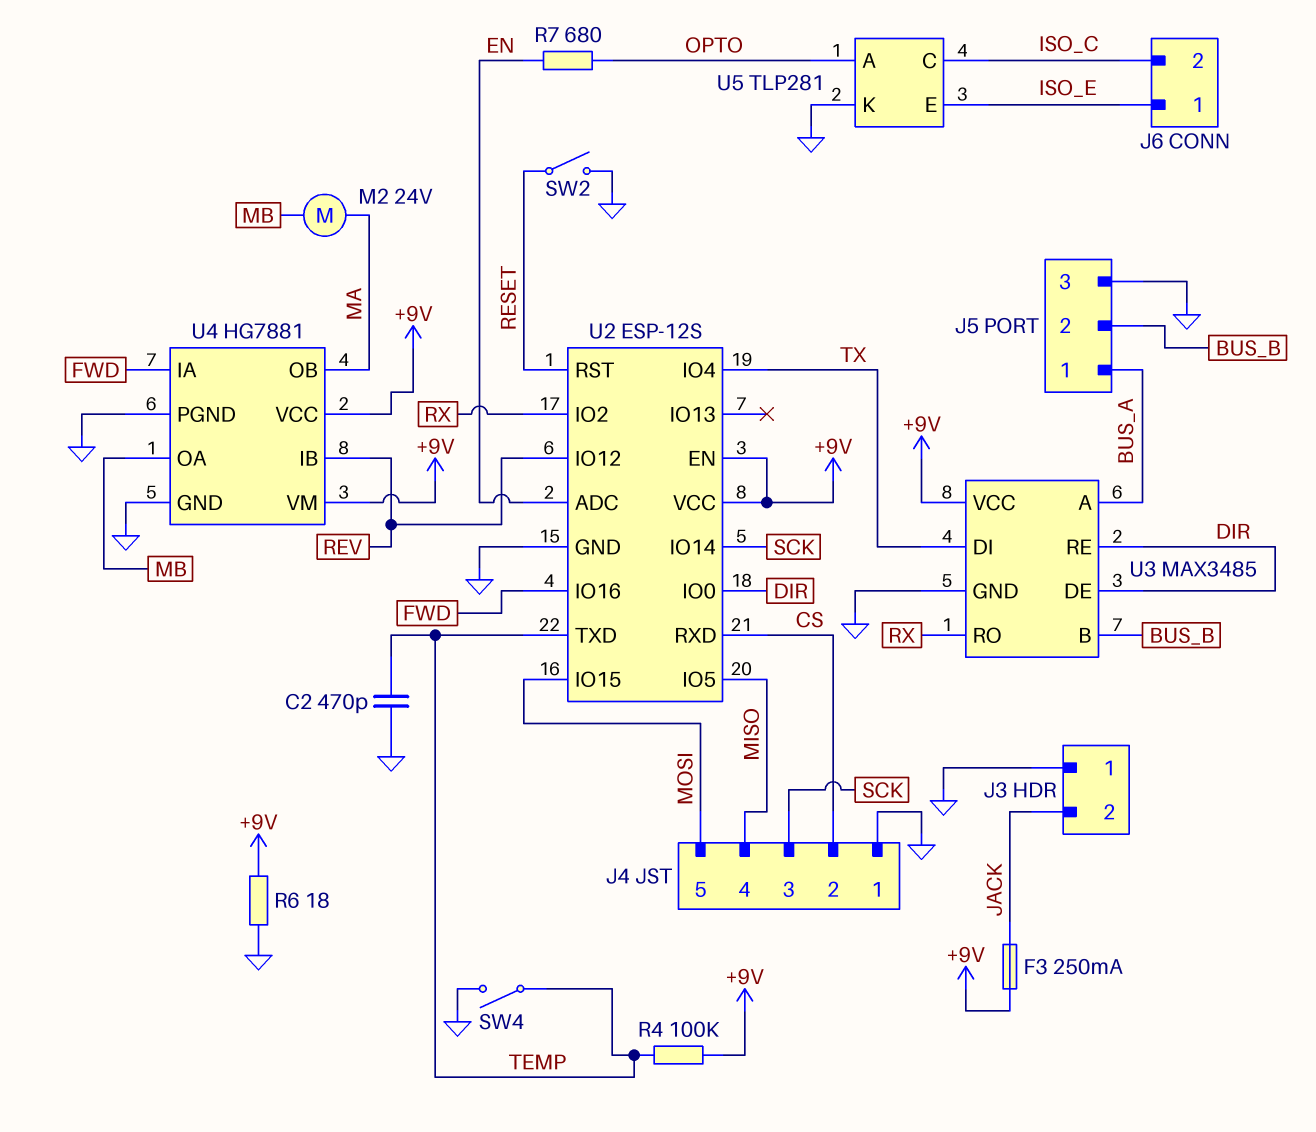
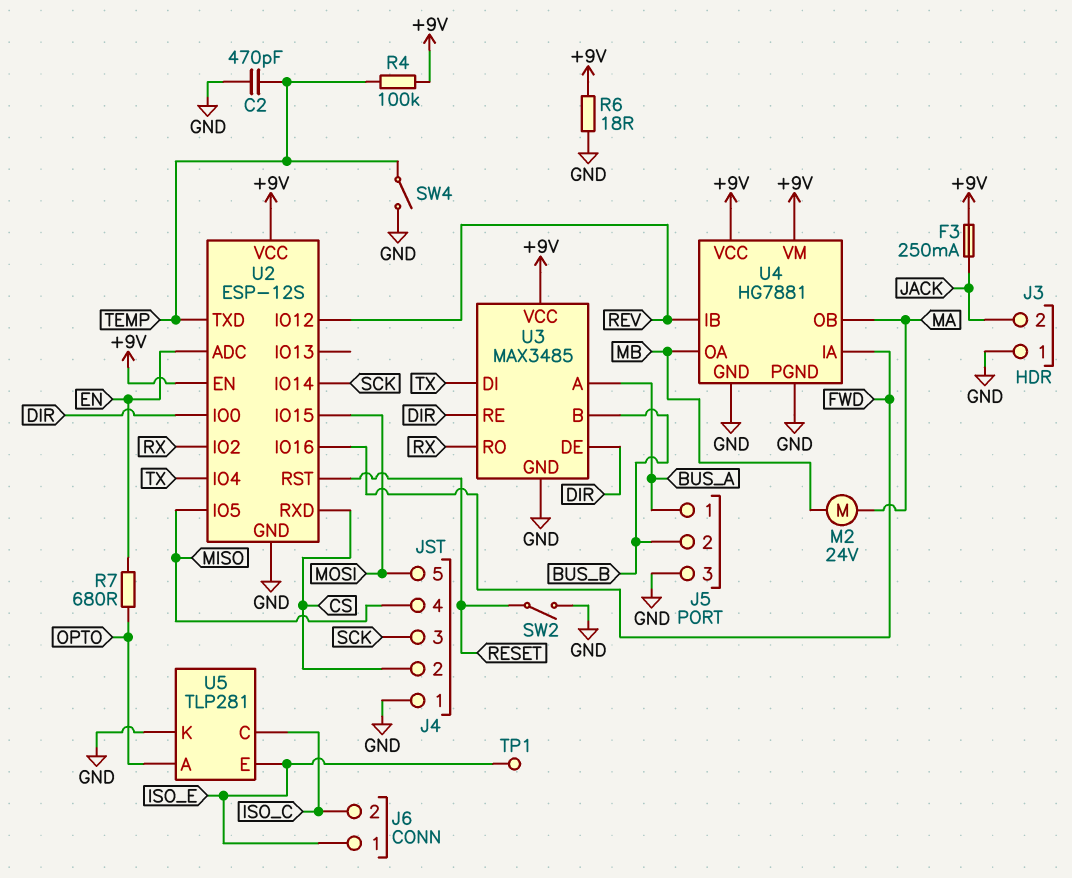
TP1: none -> test point (ISO_E)

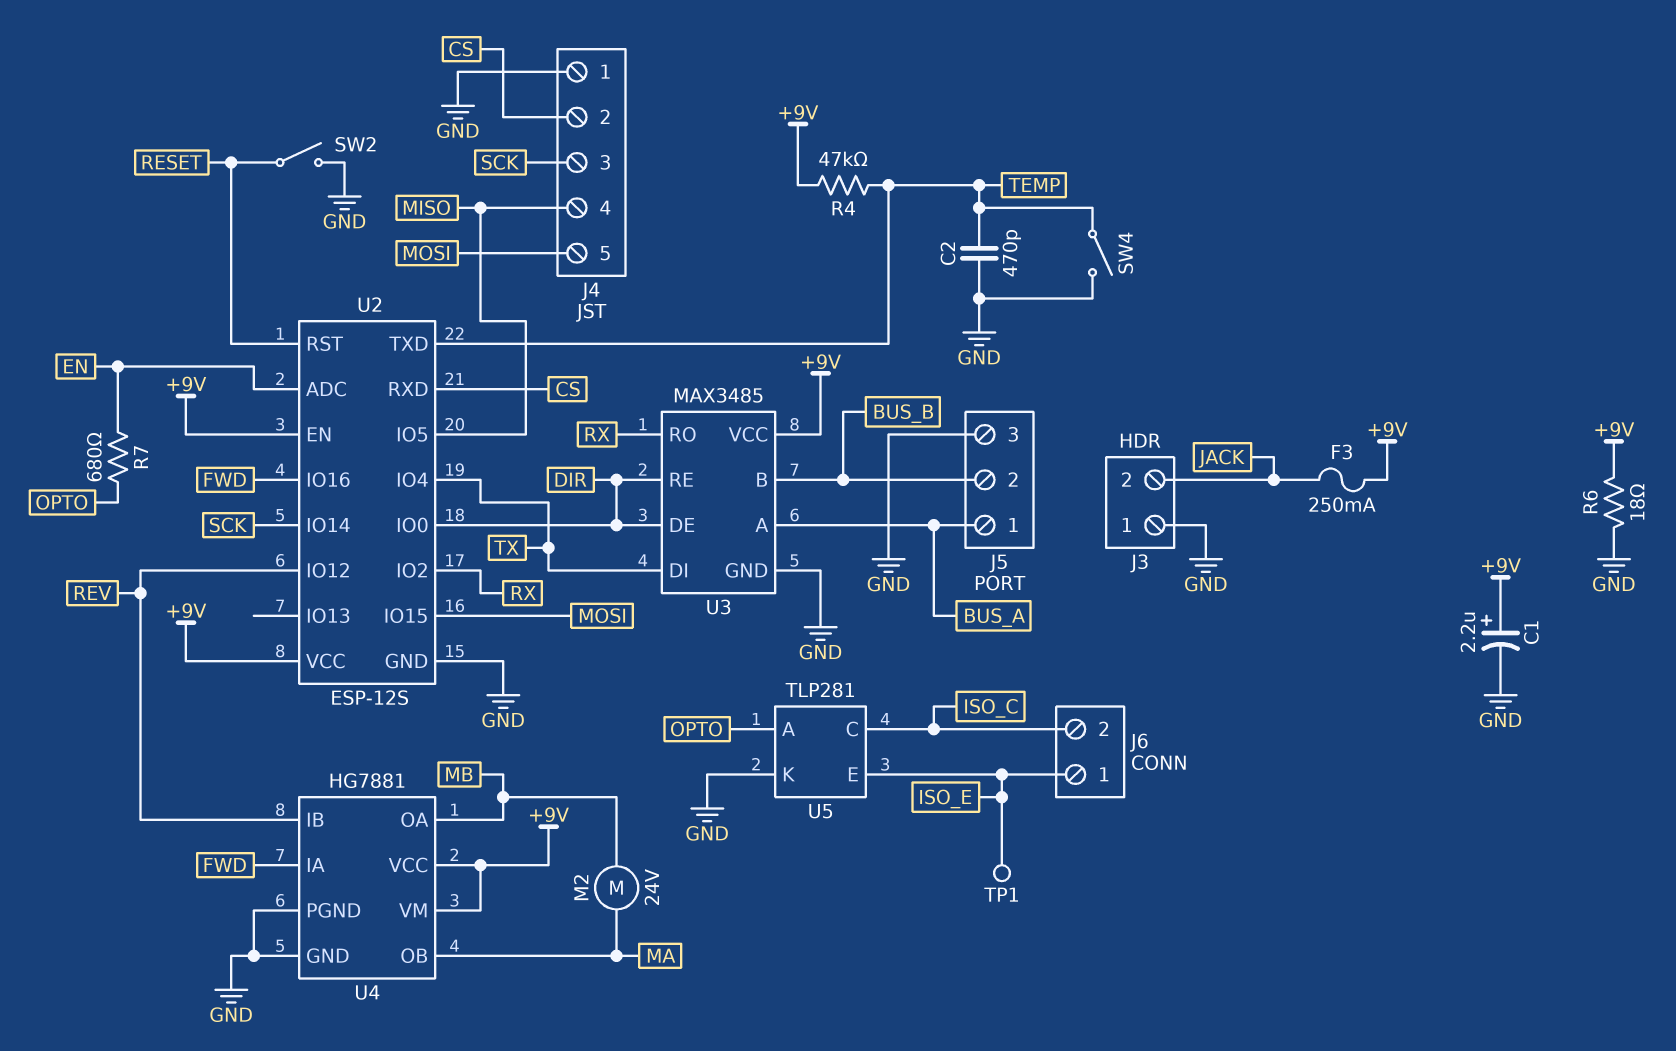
C1: none -> 2.2uF (plus +9V, minus GND)
R4: 100k (+9V, TEMP) -> 47k (+9V, TEMP)

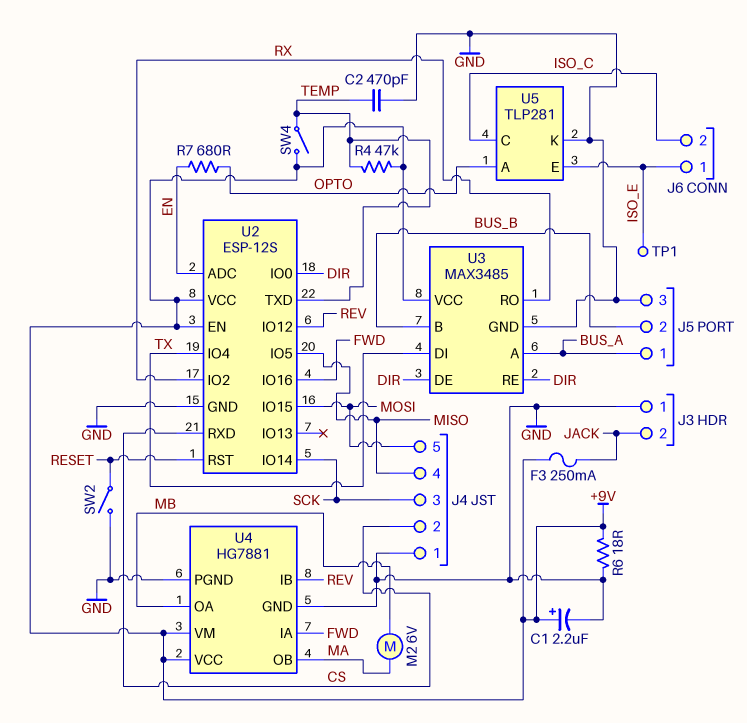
M2: motor 24V (MA, MB) -> motor 6V (MA, MB)
SW4: switch (GND, TEMP) -> switch (+9V, TEMP)

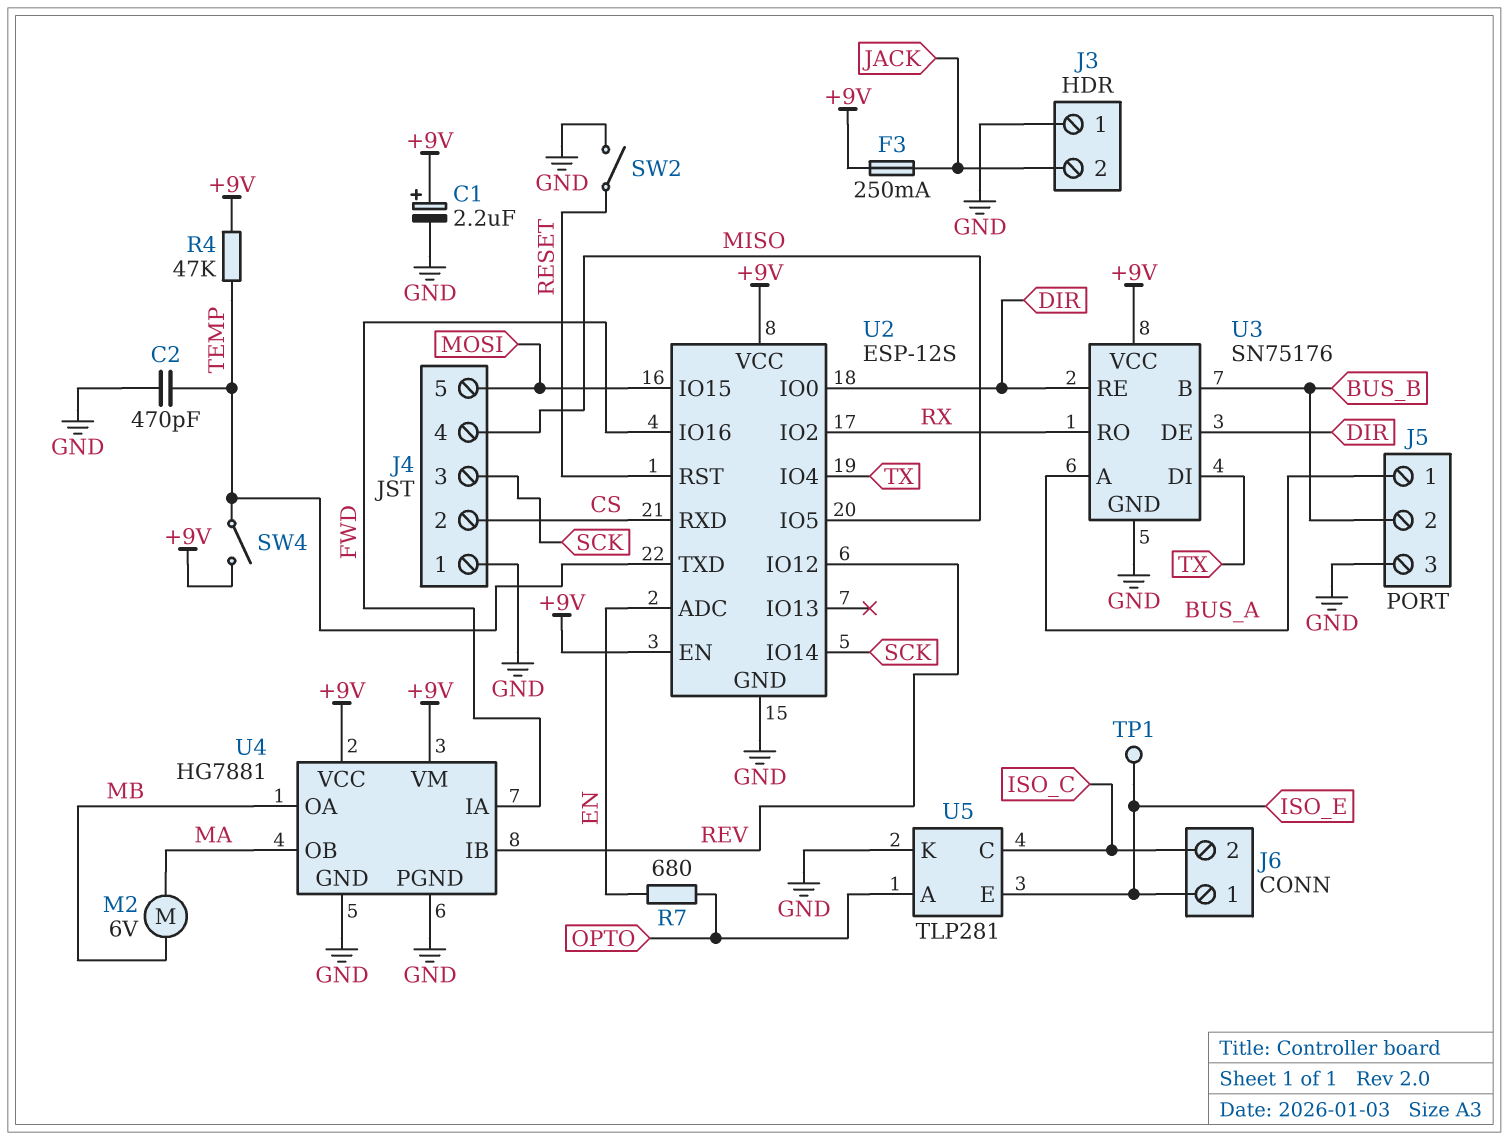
R6: 18 (+9V, GND) -> none
U3: MAX3485 -> SN75176

